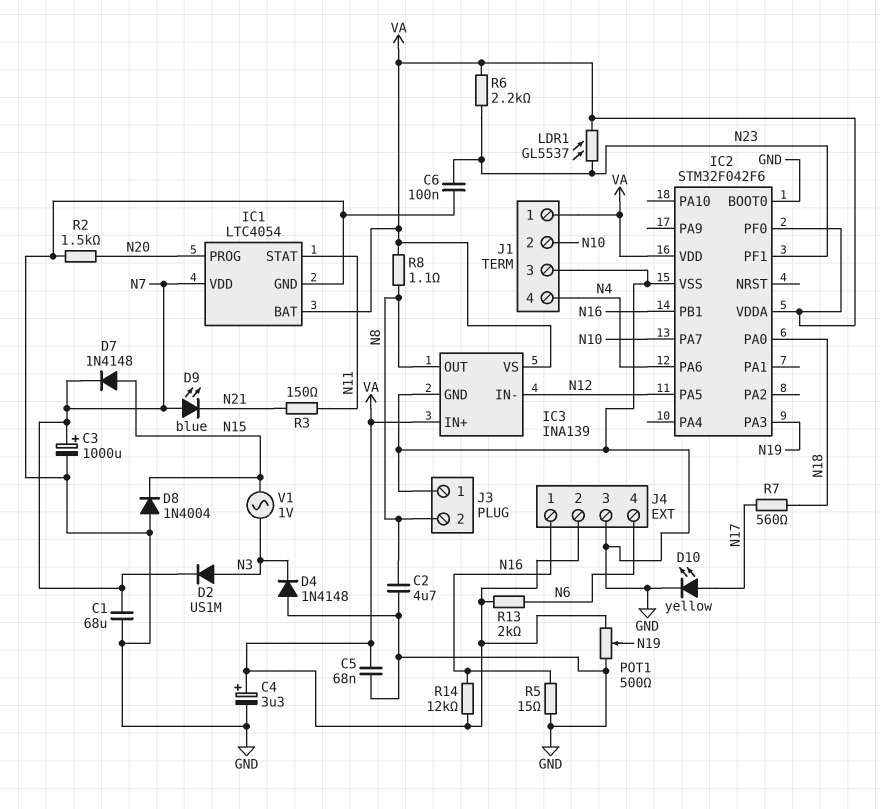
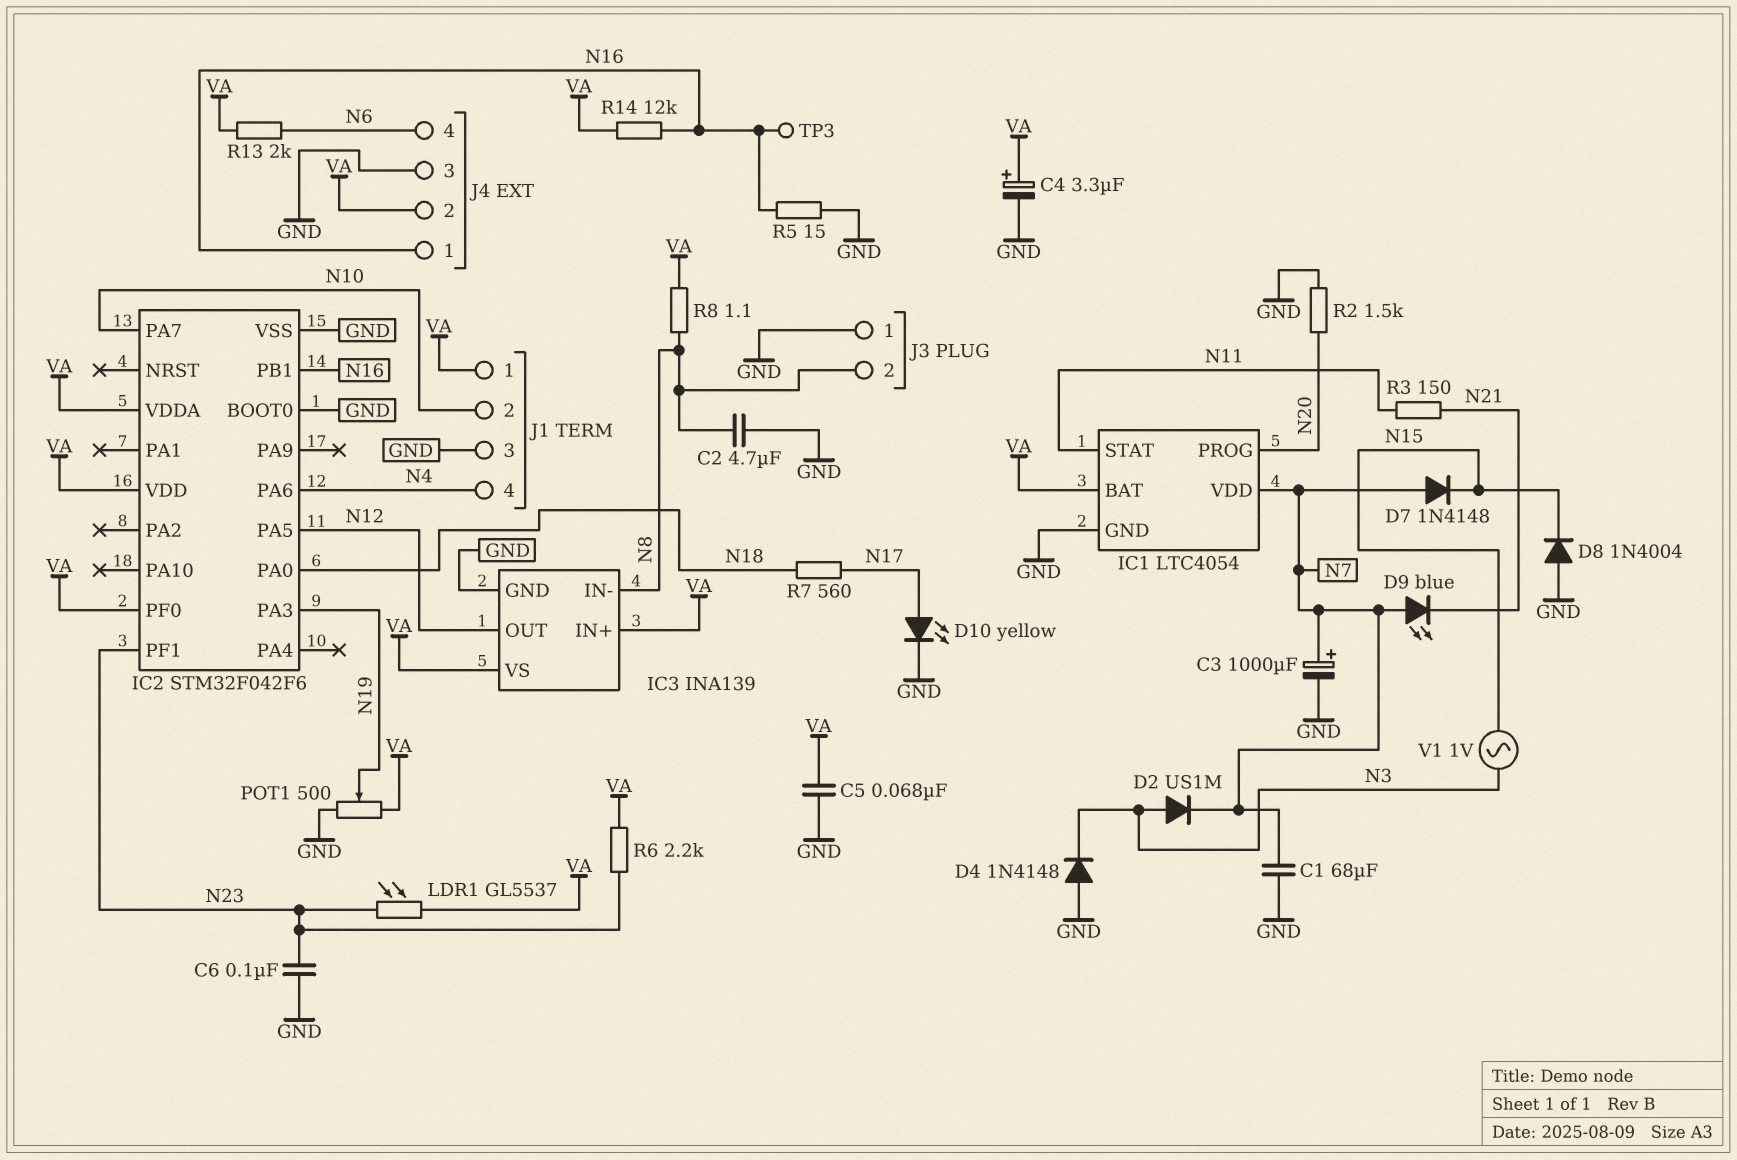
D7: diode 1N4148 (A N15, K N7) -> diode 1N4148 (A N7, K N15)
IC3 pin IN-: N12 -> N8
IC3 pin OUT: N8 -> N12
TP3: none -> test point (N16)

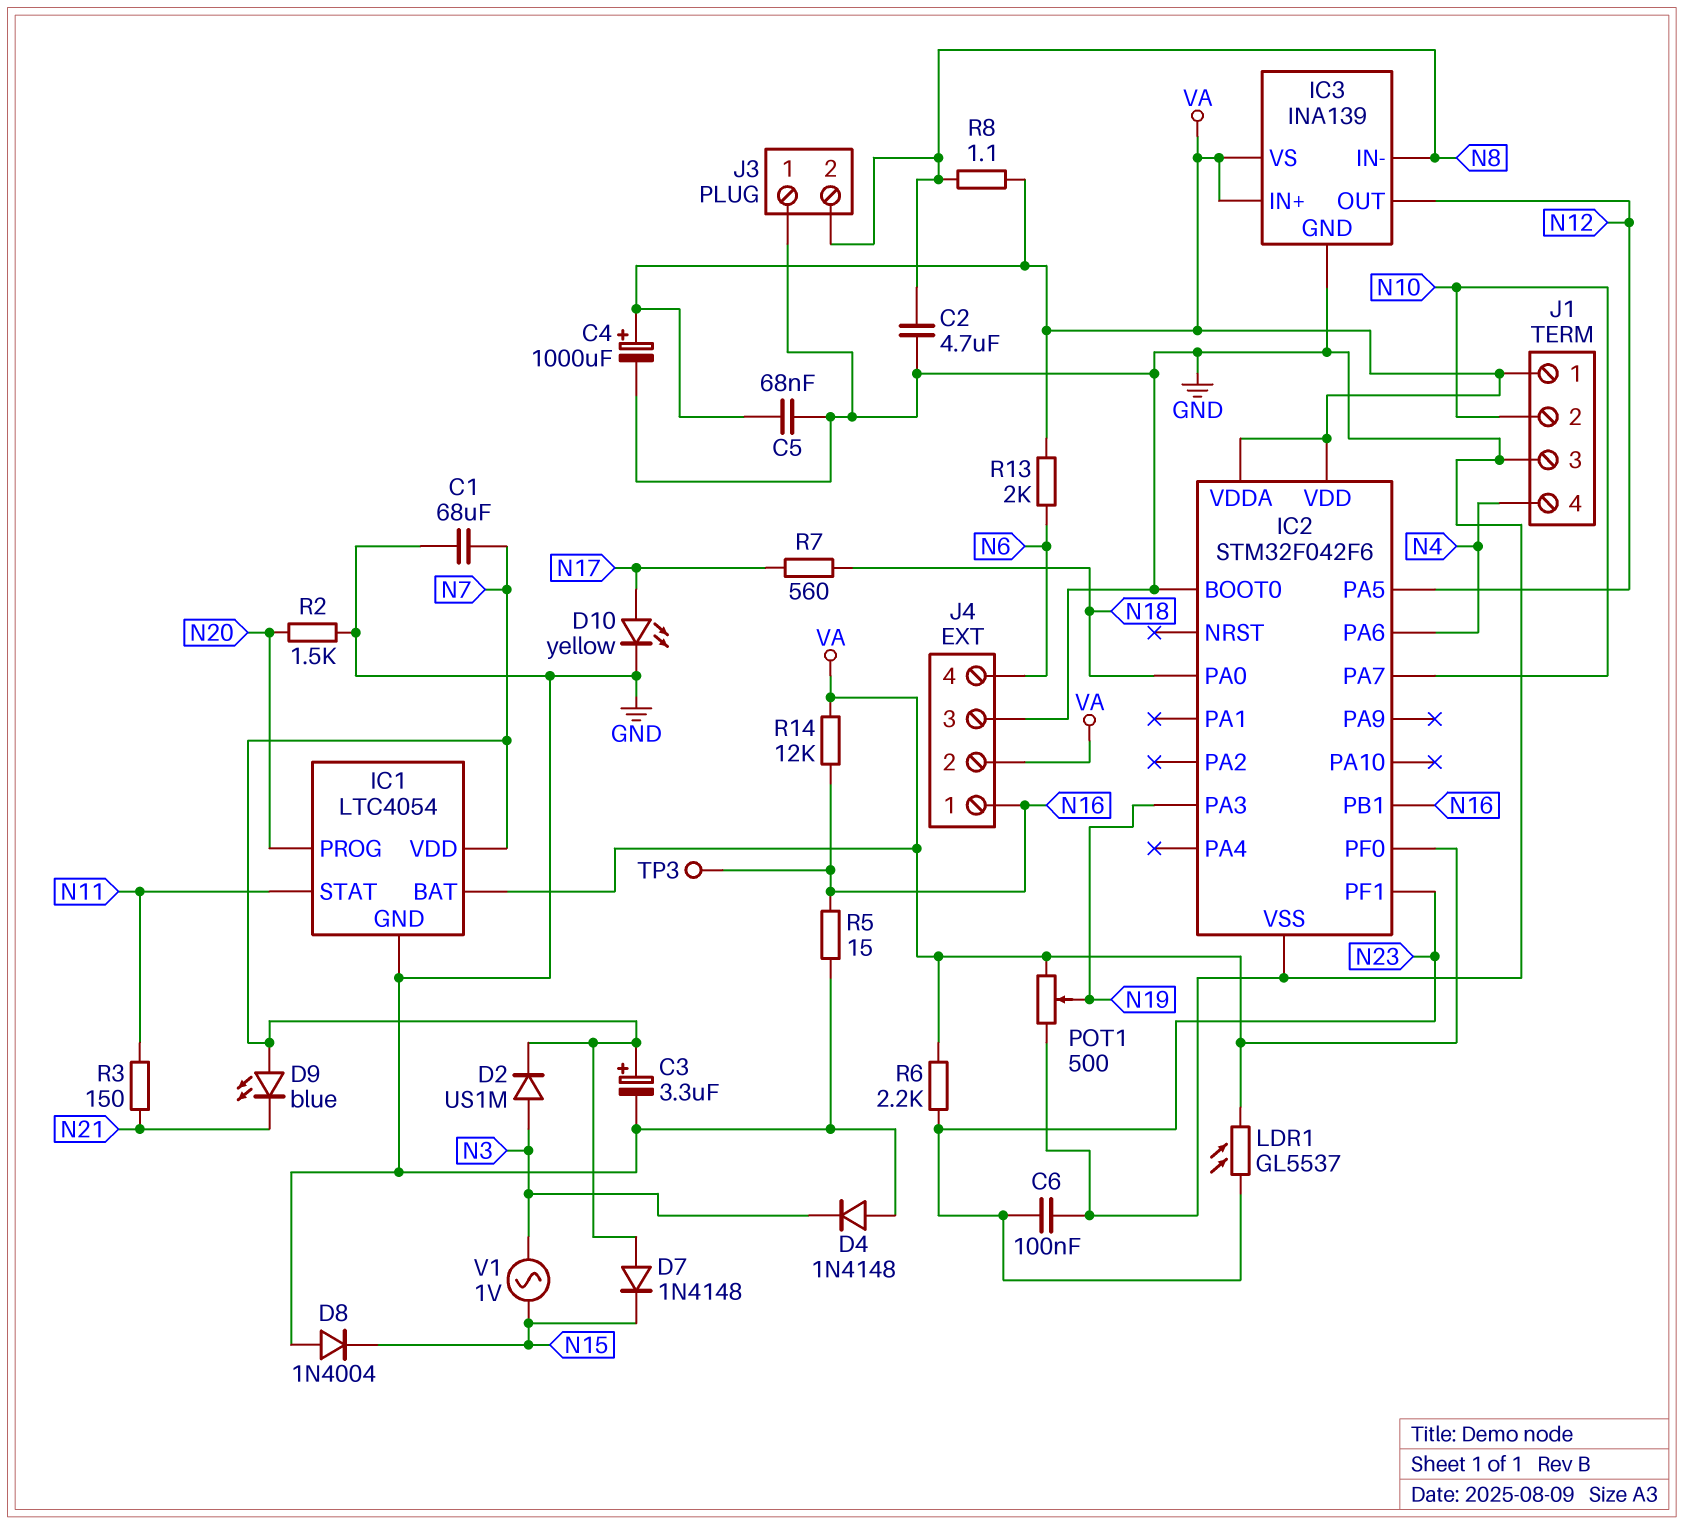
C3: 1000uF (plus N7, minus GND) -> 3.3uF (plus N7, minus GND)
C4: 3.3uF (plus VA, minus GND) -> 1000uF (plus VA, minus GND)

